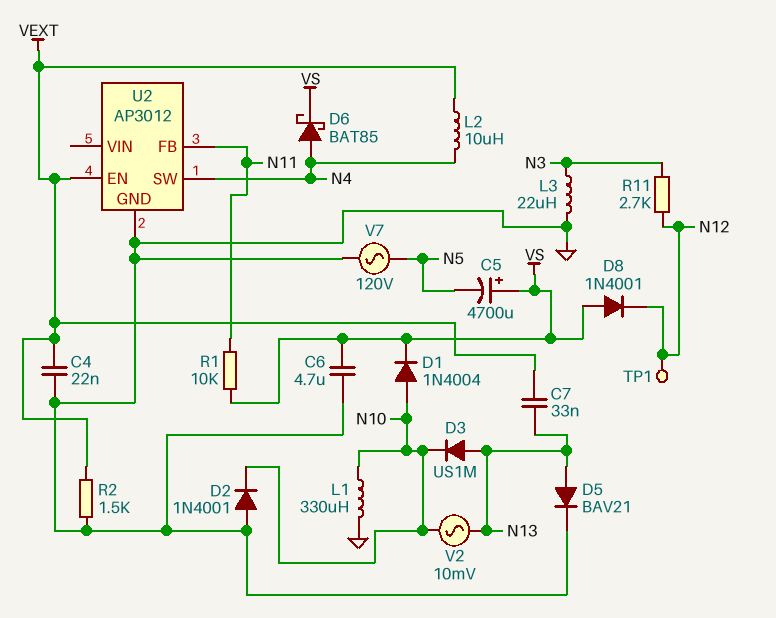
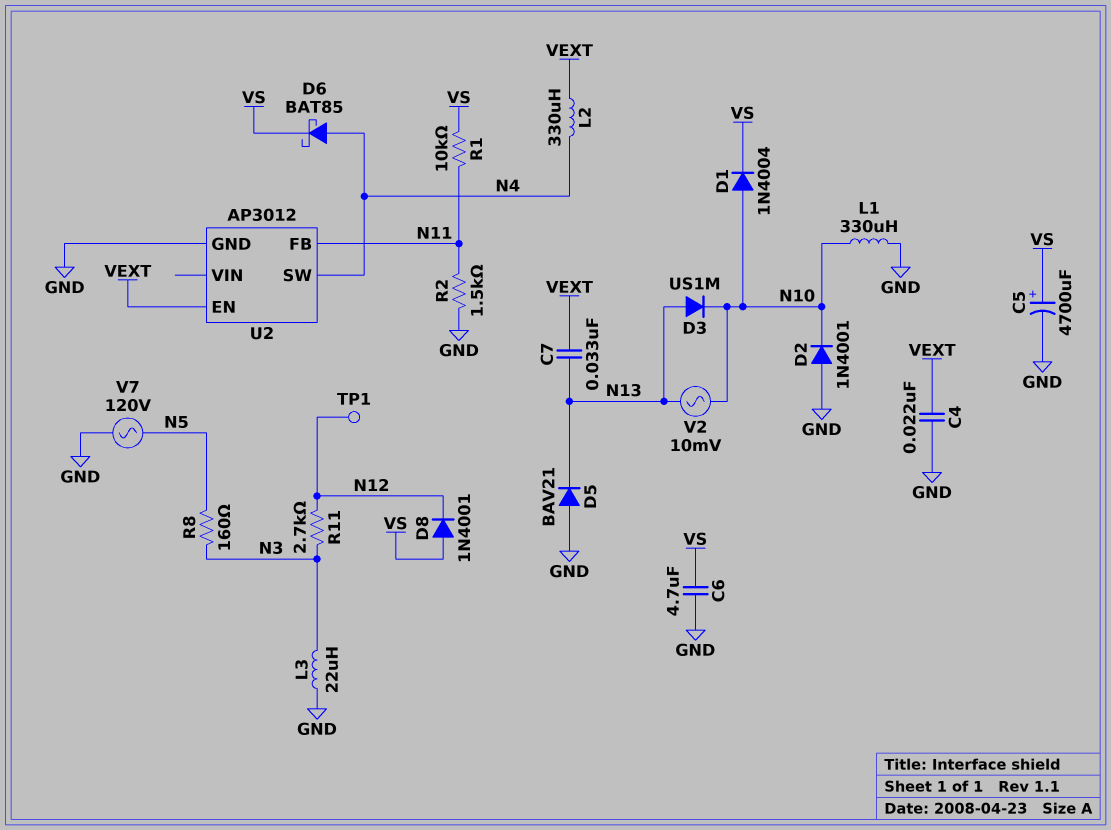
C5: 4700uF (plus VS, minus N5) -> 4700uF (plus VS, minus GND)
D5: diode BAV21 (A N13, K GND) -> diode BAV21 (A GND, K N13)
L2: 10uH (N4, VEXT) -> 330uH (N4, VEXT)
R2: 1.5k (GND, VEXT) -> 1.5k (GND, N11)
R8: none -> 160 (N3, N5)

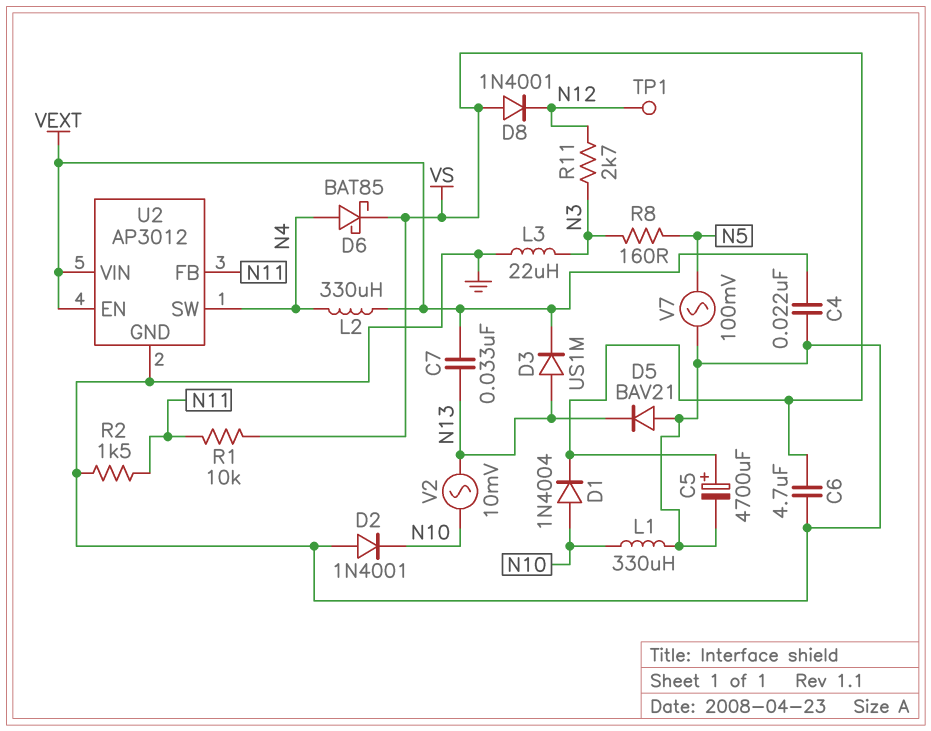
D3: diode US1M (A N13, K N10) -> diode US1M (A N13, K VEXT)
U2 pin VIN: none -> VEXT
V7: AC 120V (GND, N5) -> AC 100mV (GND, N5)

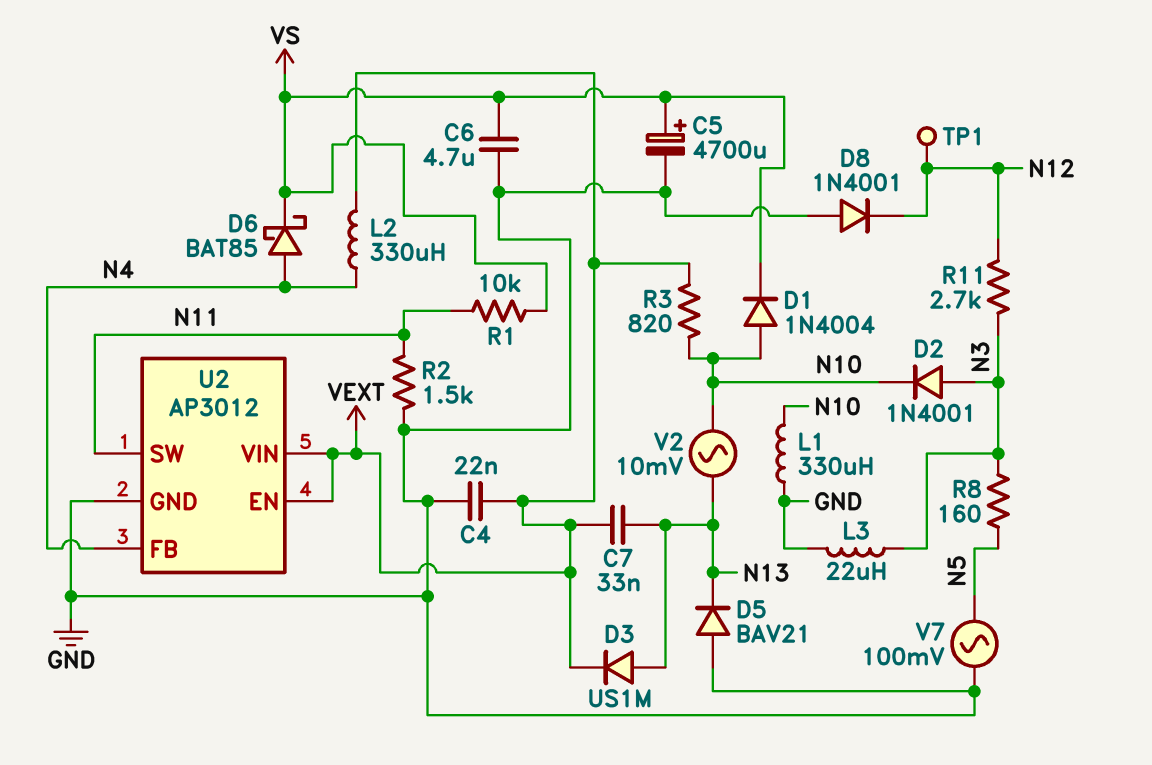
D2: diode 1N4001 (A GND, K N10) -> diode 1N4001 (A N3, K N10)
D8: diode 1N4001 (A VS, K N12) -> diode 1N4001 (A GND, K N12)
R3: none -> 820 (N10, VEXT)
U2 pin FB: N11 -> N4
U2 pin SW: N4 -> N11

